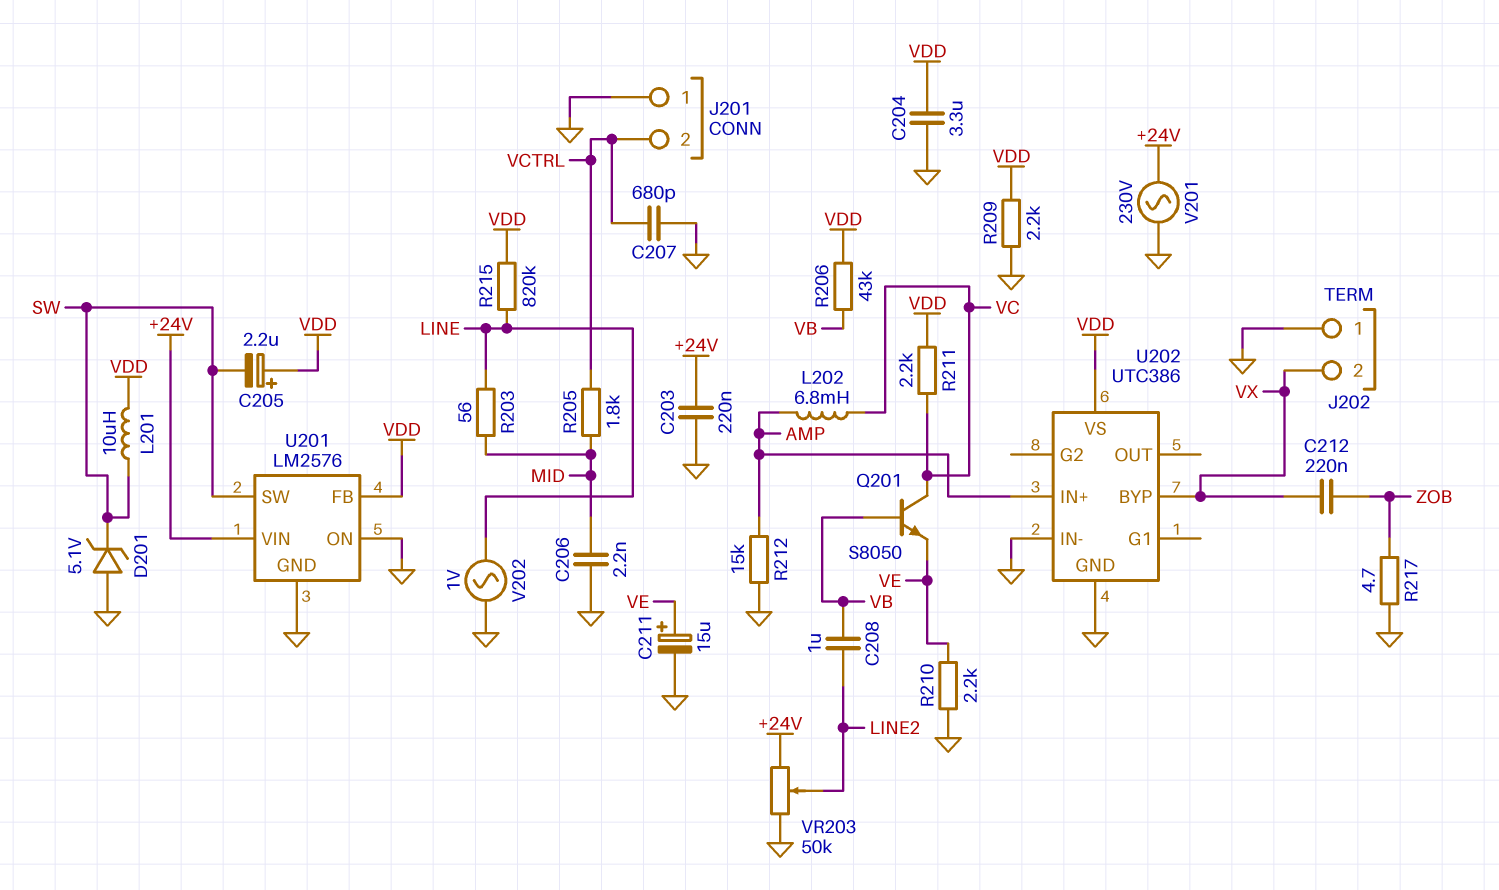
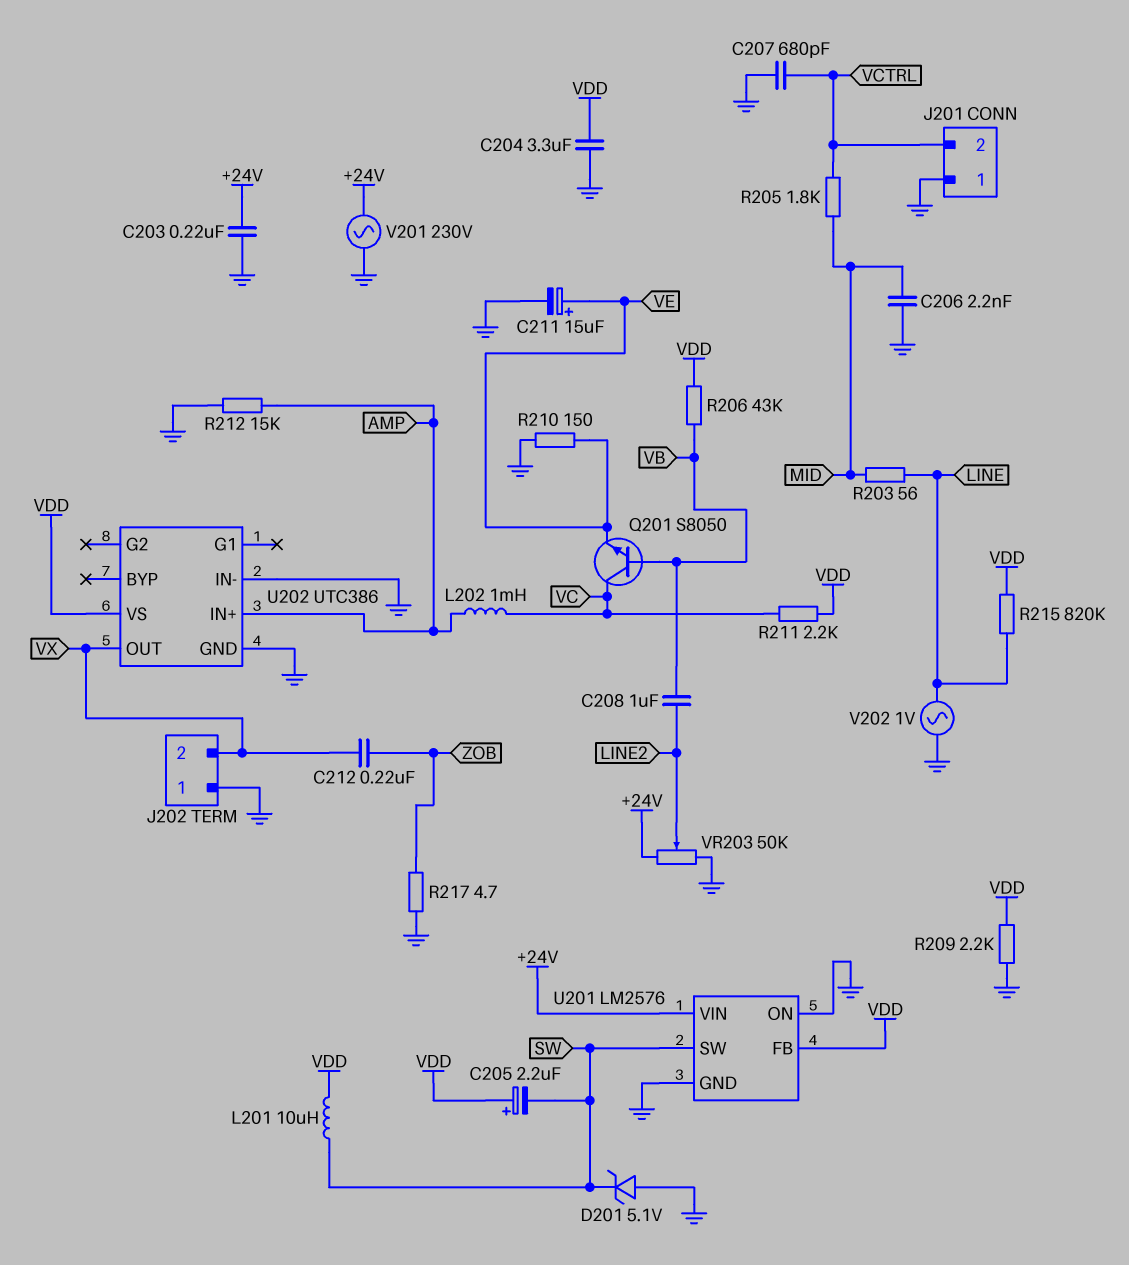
L202: 6.8mH (AMP, VC) -> 1mH (AMP, VC)
R210: 2.2k (GND, VE) -> 150 (GND, VE)
U202 pin BYP: VX -> none
U202 pin OUT: none -> VX

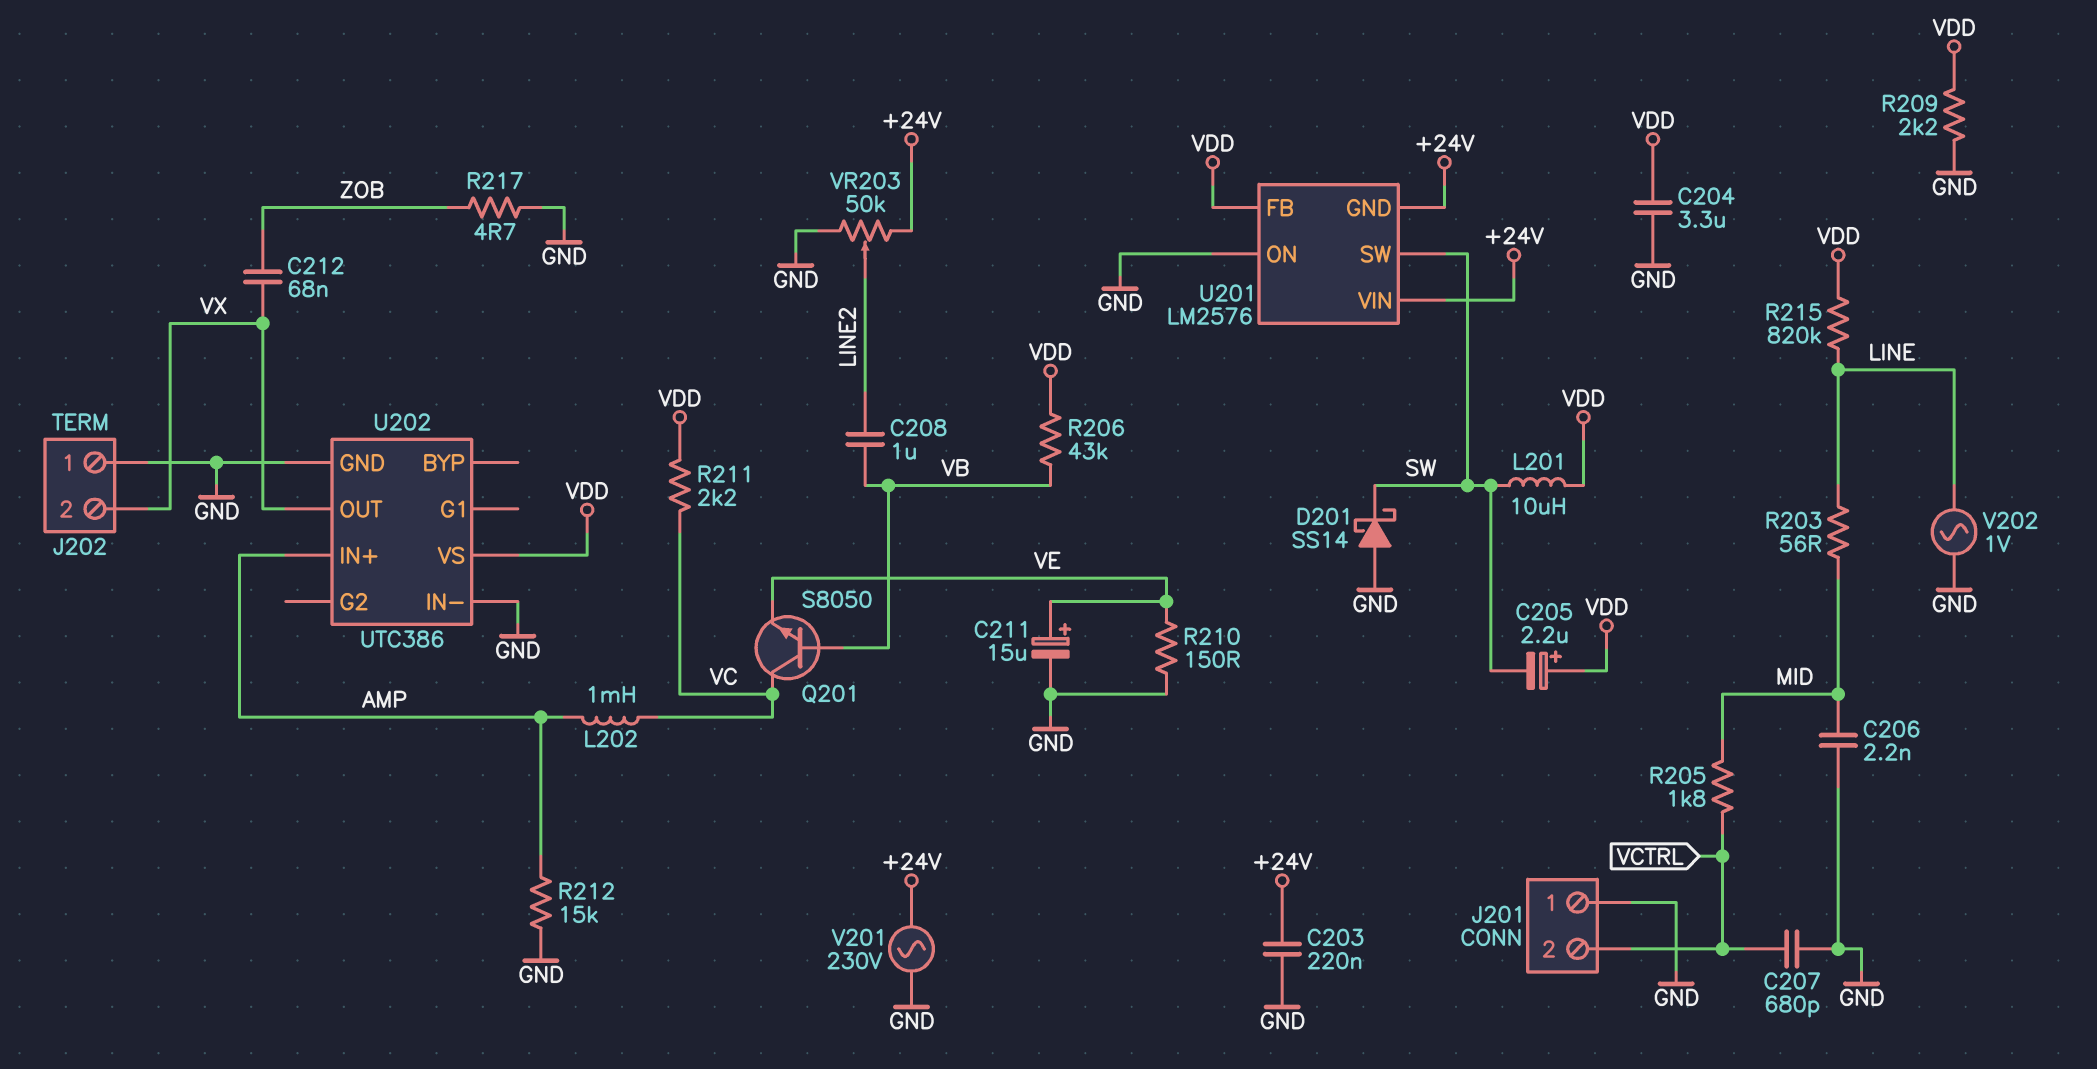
C212: 220nF (VX, ZOB) -> 68nF (VX, ZOB)
D201: zener 5.1V (A GND, K SW) -> schottky SS14 (A GND, K SW)
U201 pin GND: GND -> +24V

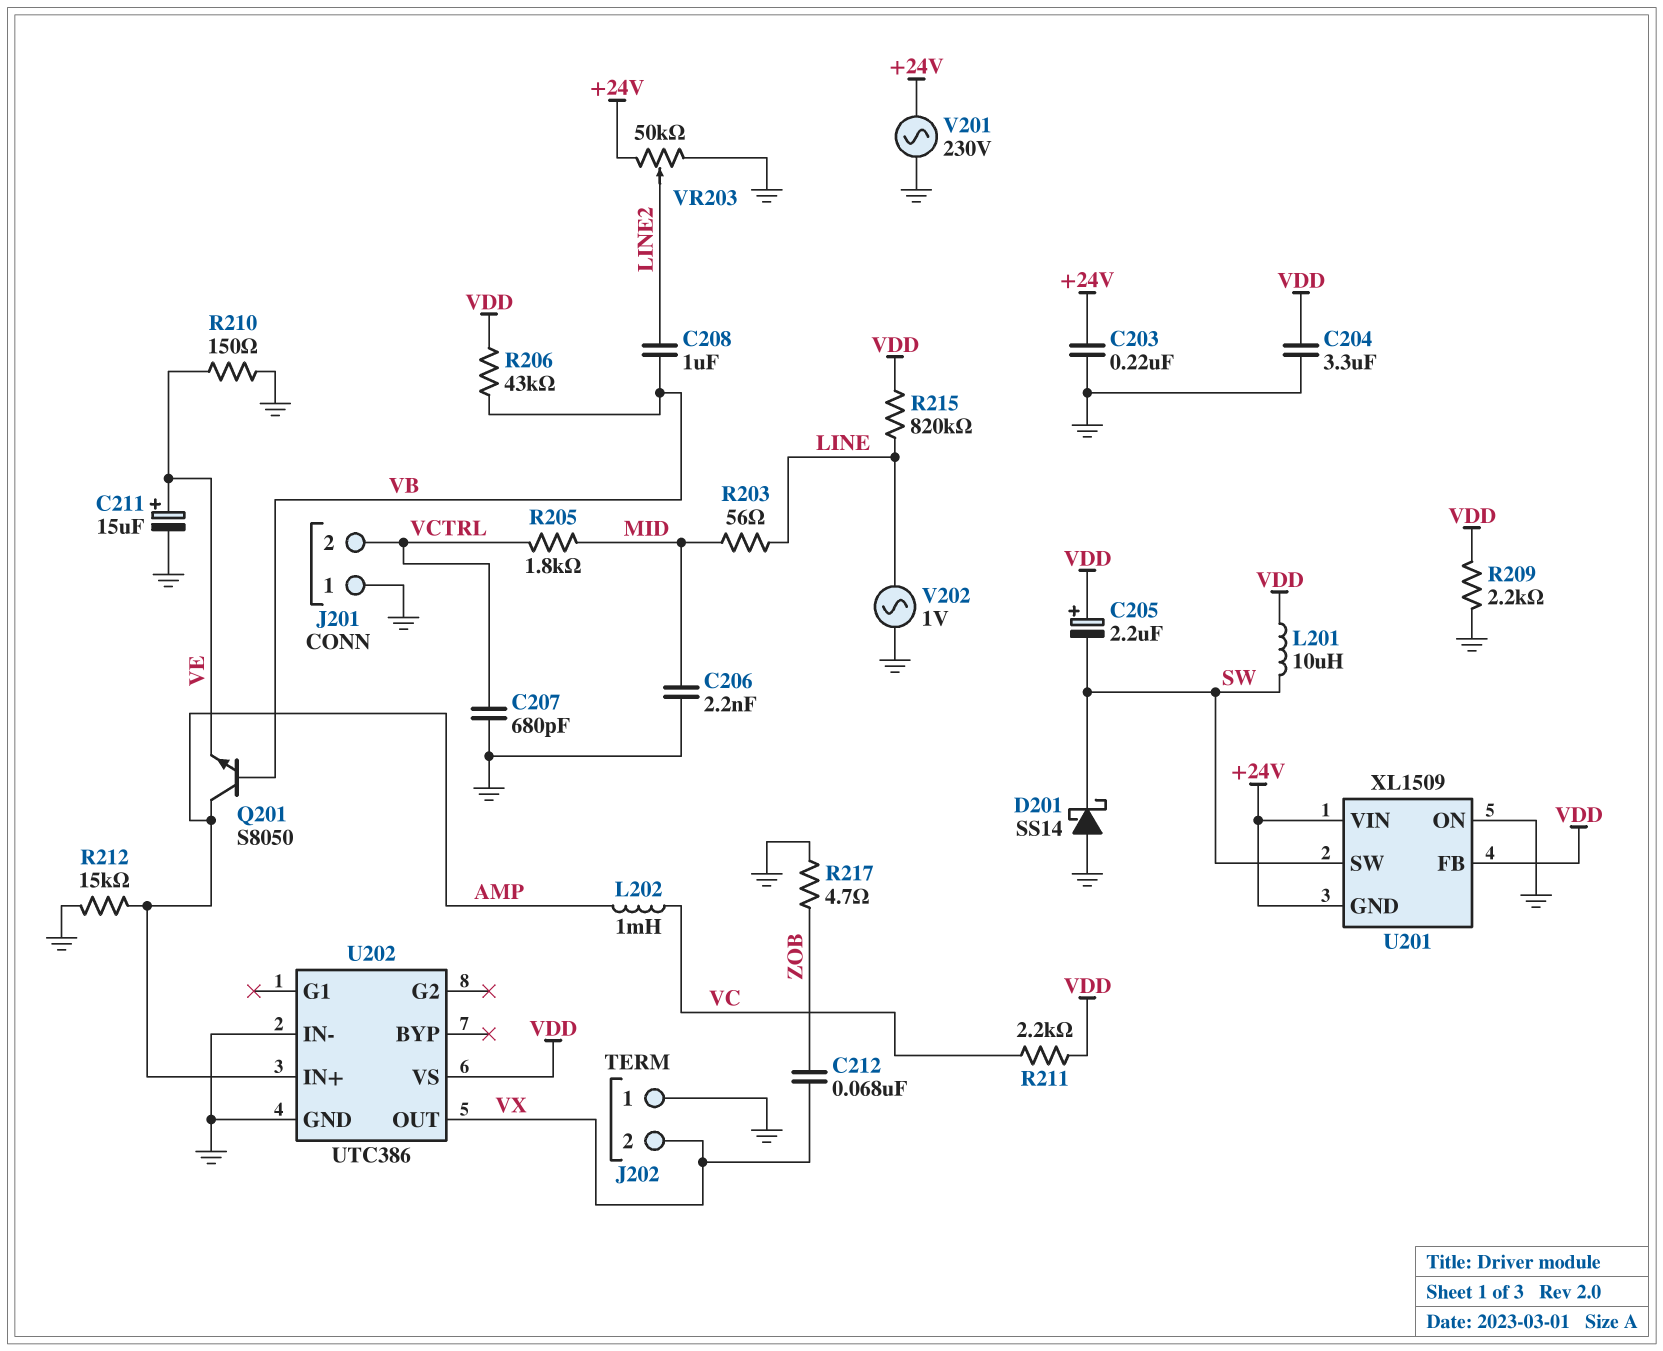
Q201: NPN S8050 (B VB, C VC, E VE) -> NPN S8050 (B VB, C AMP, E VE)
U201: LM2576 -> XL1509

